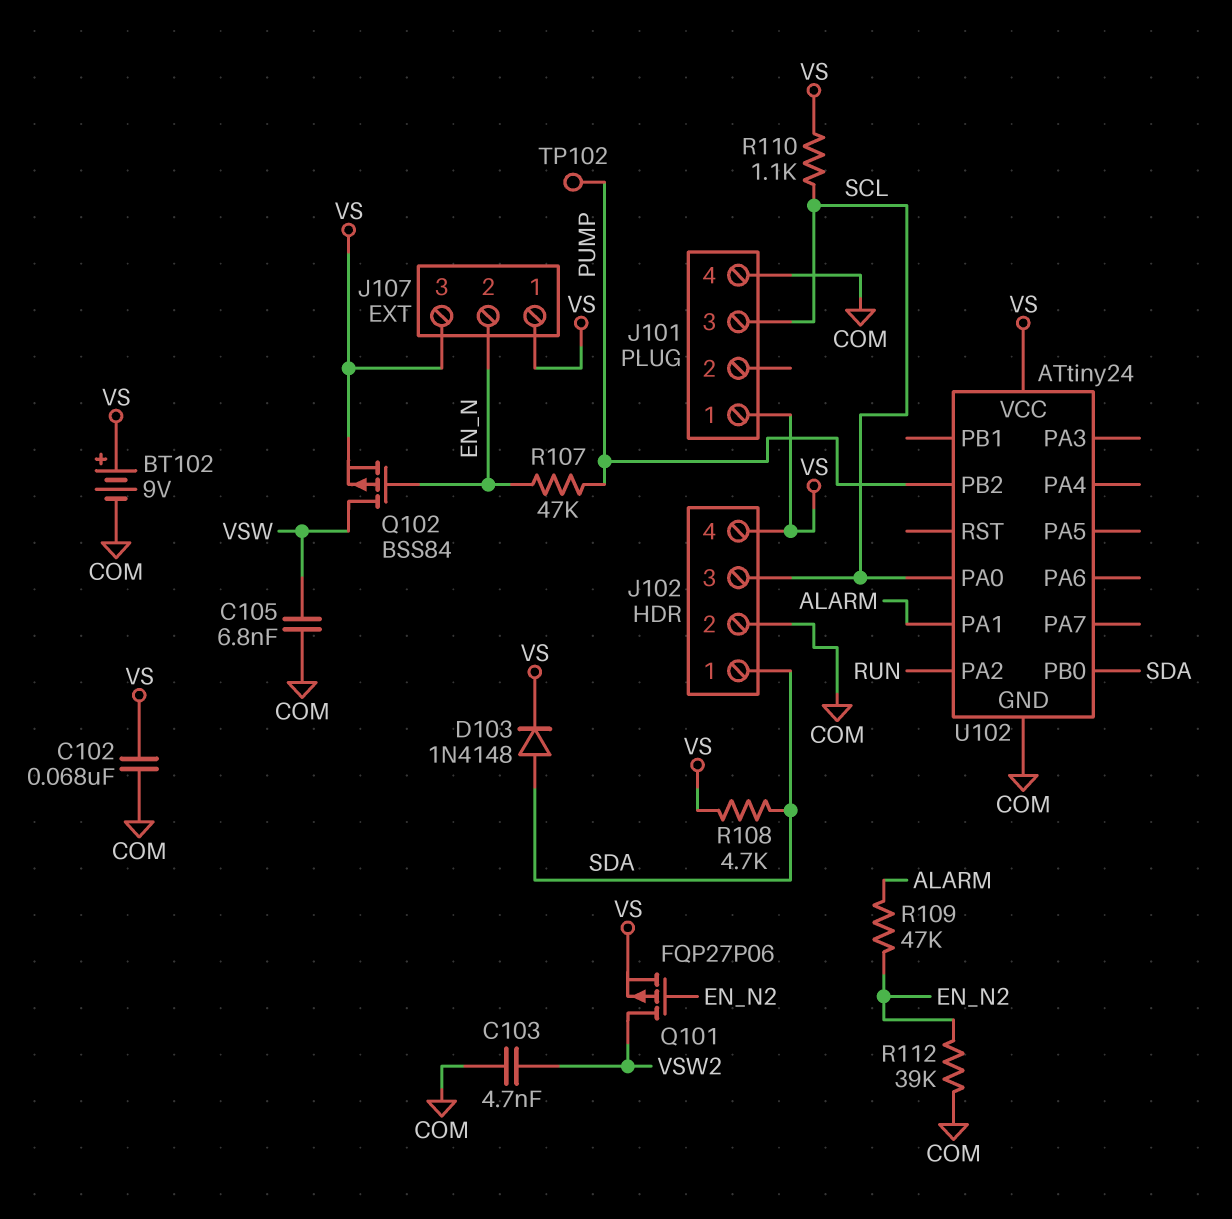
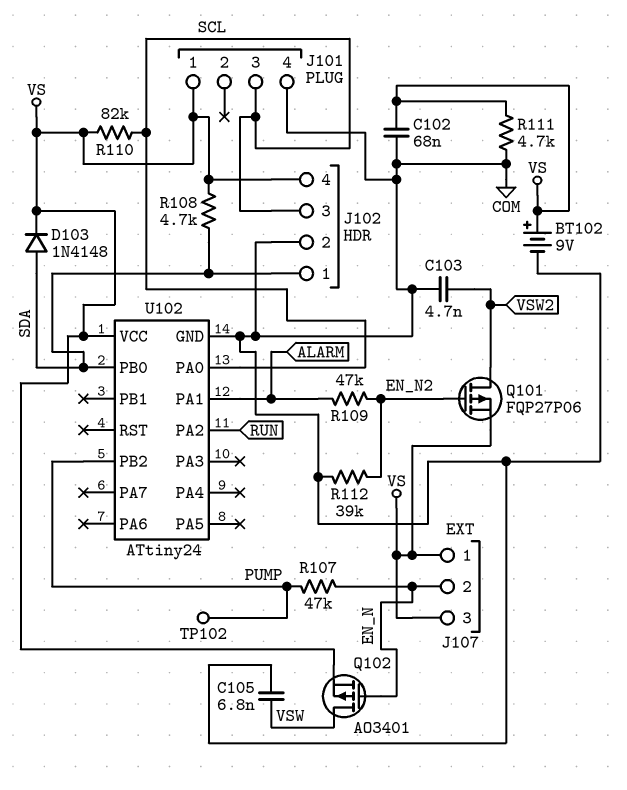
Q102: PMOS BSS84 (G EN_N, D VSW, S VS) -> PMOS AO3401 (G EN_N, D VSW, S VS)
R110: 1.1k (SCL, VS) -> 82k (SCL, VS)
R111: none -> 4.7k (COM, VS)

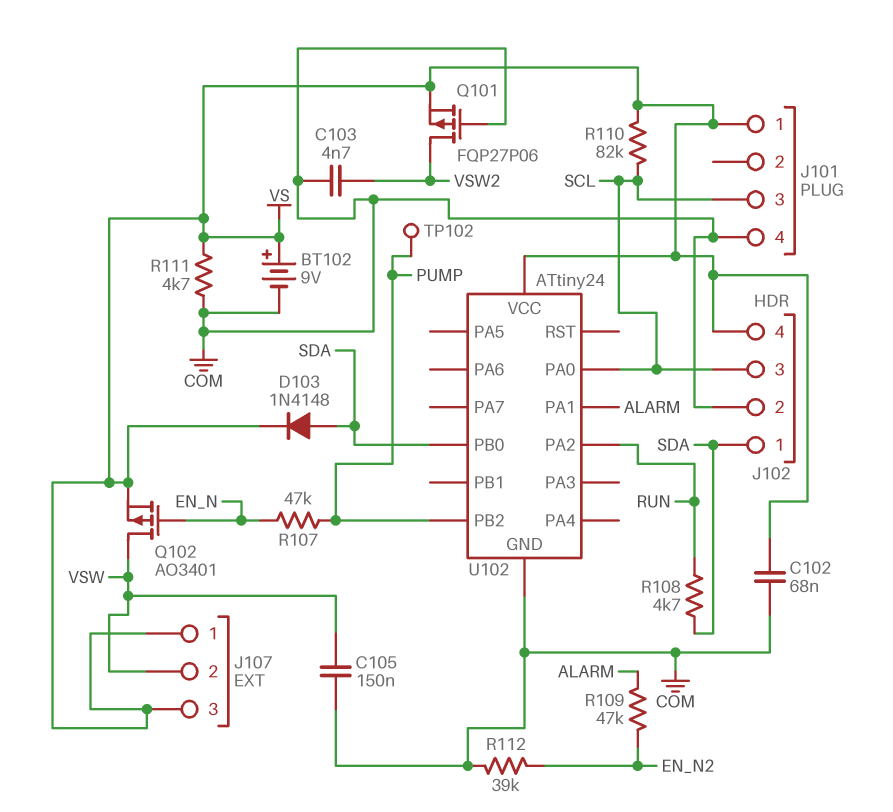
C105: 6.8nF (COM, VSW) -> 150nF (COM, VSW)
J107 pin 2: EN_N -> VSW
Q101: PMOS FQP27P06 (G EN_N2, D VSW2, S VS) -> PMOS FQP27P06 (G COM, D VSW2, S VS)
R108: 4.7k (SDA, VS) -> 4.7k (RUN, SDA)

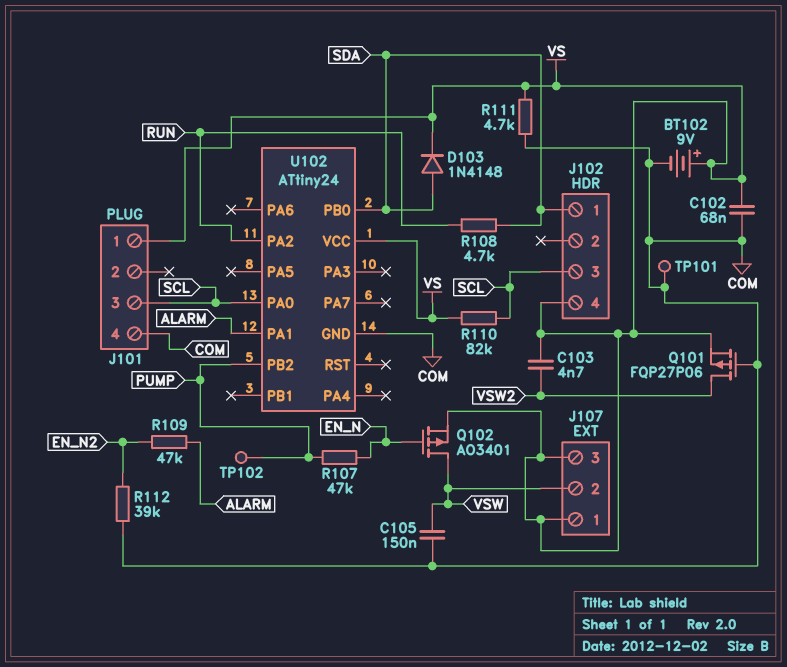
C103: 4.7nF (COM, VSW2) -> 4.7nF (VS, VSW2)
J102 pin 2: COM -> none
TP101: none -> test point (COM)

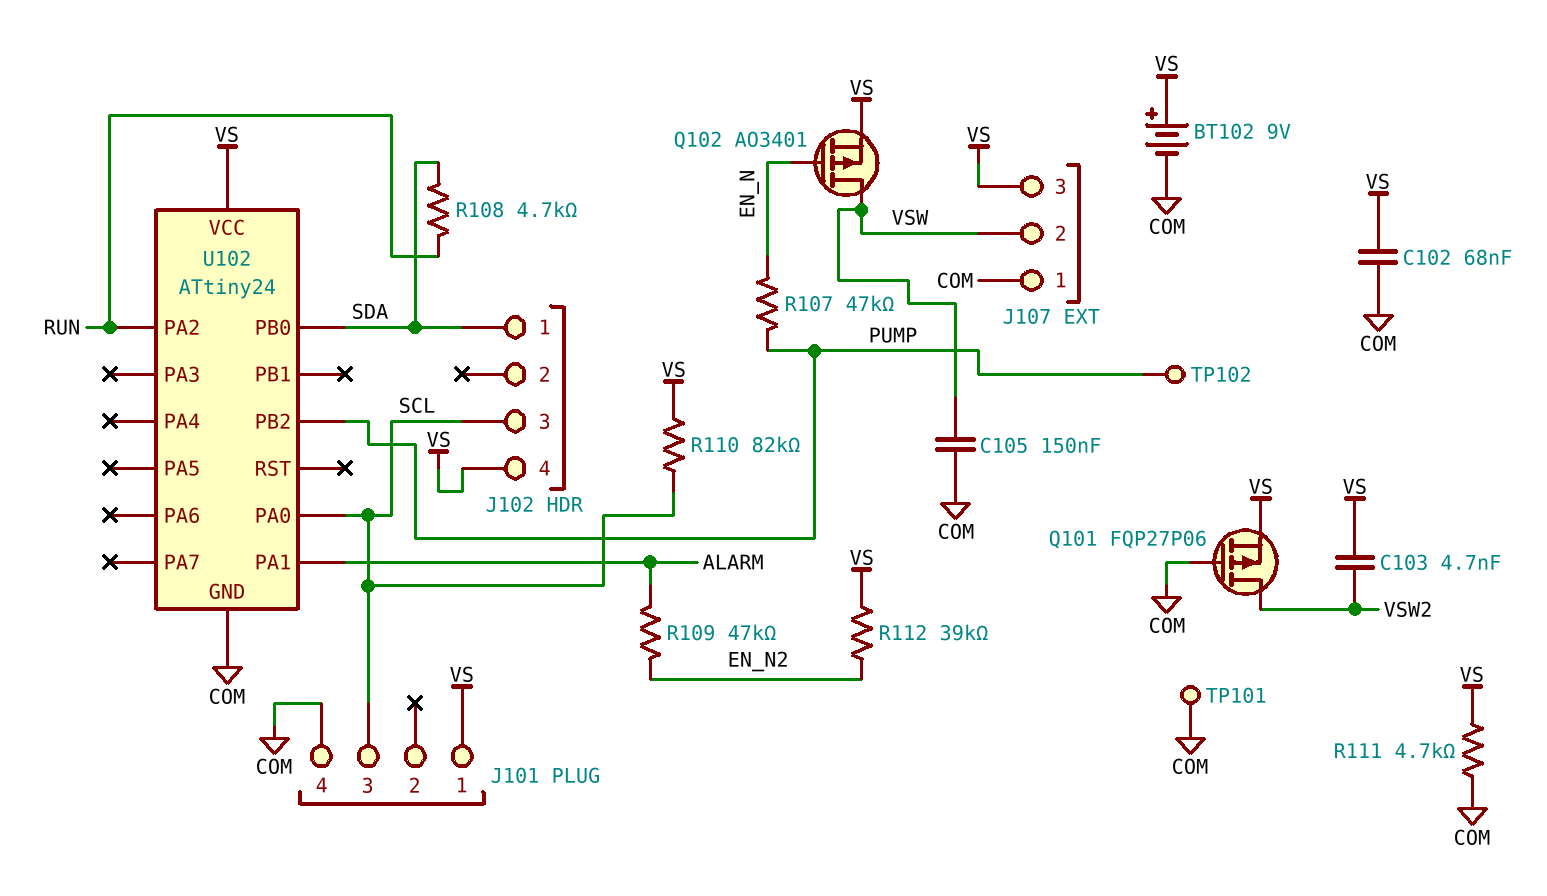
D103: diode 1N4148 (A SDA, K VS) -> none
J107 pin 1: VS -> COM
R112: 39k (COM, EN_N2) -> 39k (EN_N2, VS)

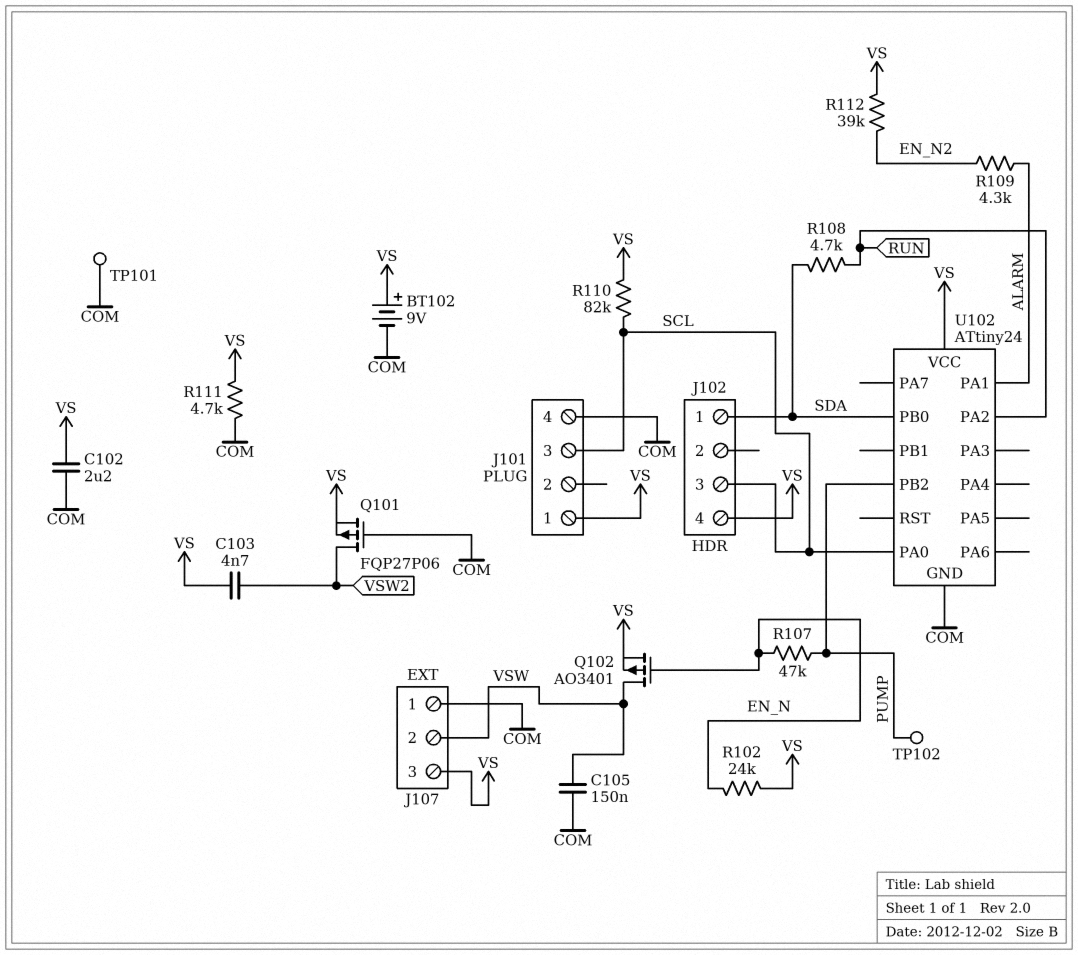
C102: 68nF (COM, VS) -> 2.2uF (COM, VS)
R102: none -> 24k (EN_N, VS)
R109: 47k (ALARM, EN_N2) -> 4.3k (ALARM, EN_N2)

